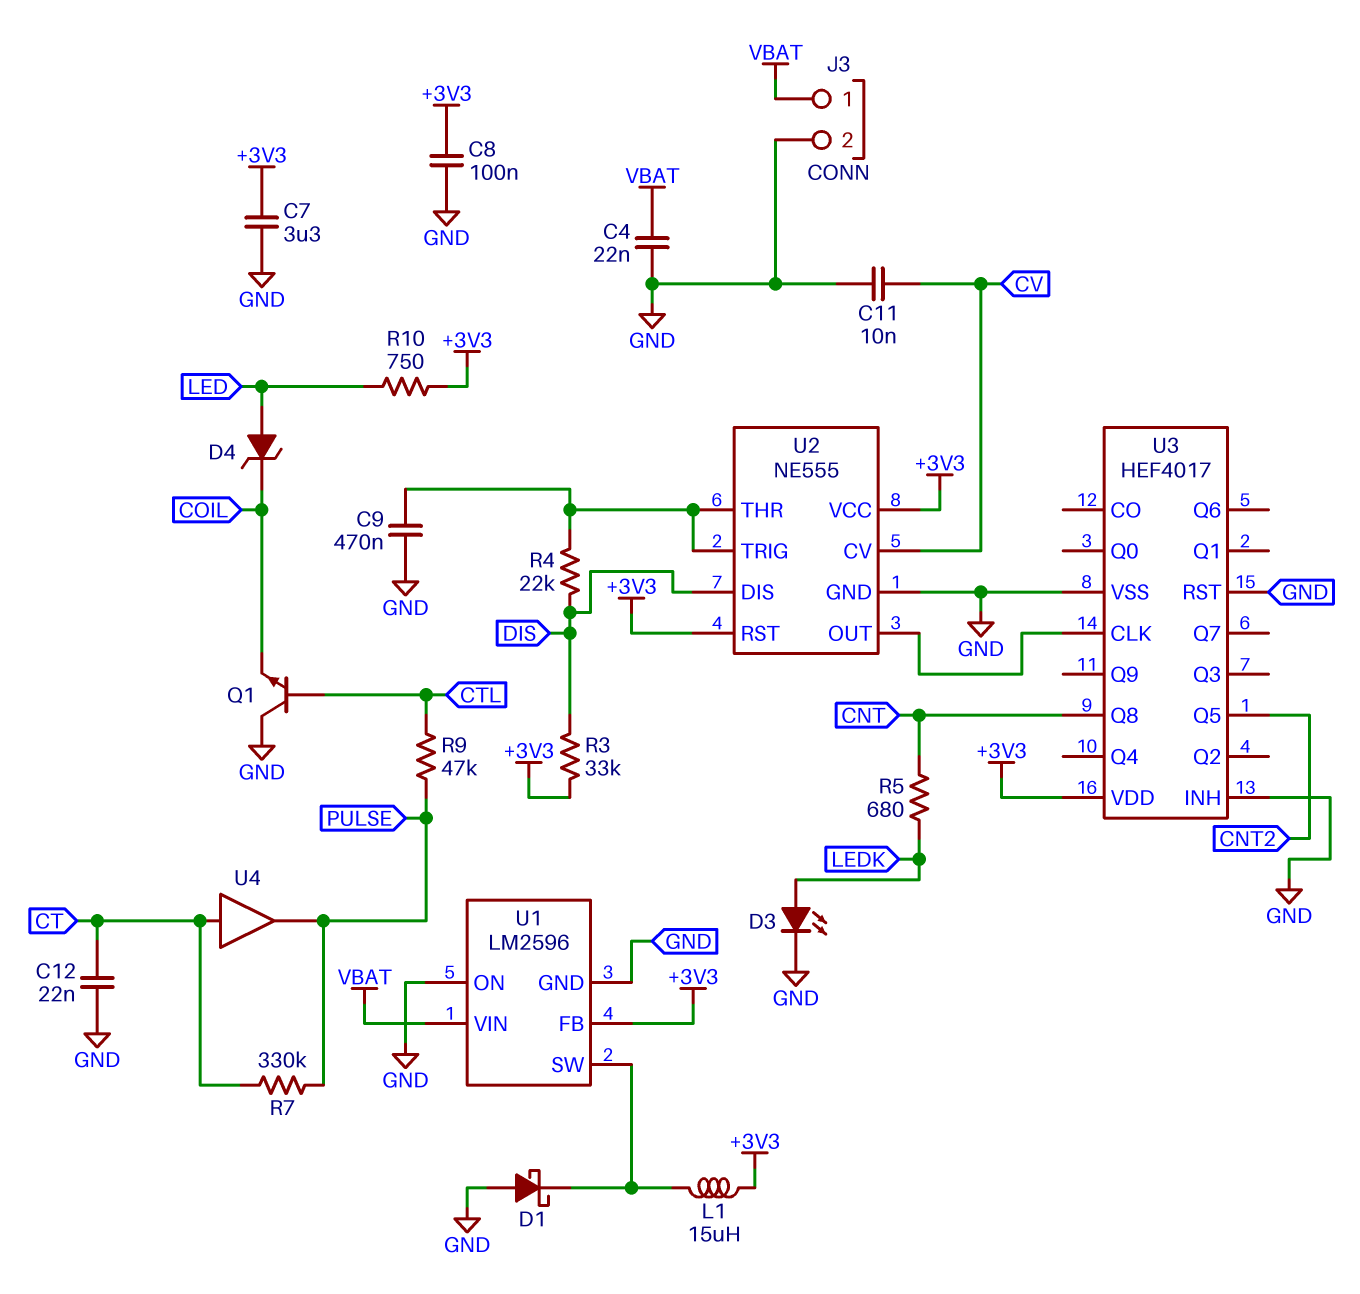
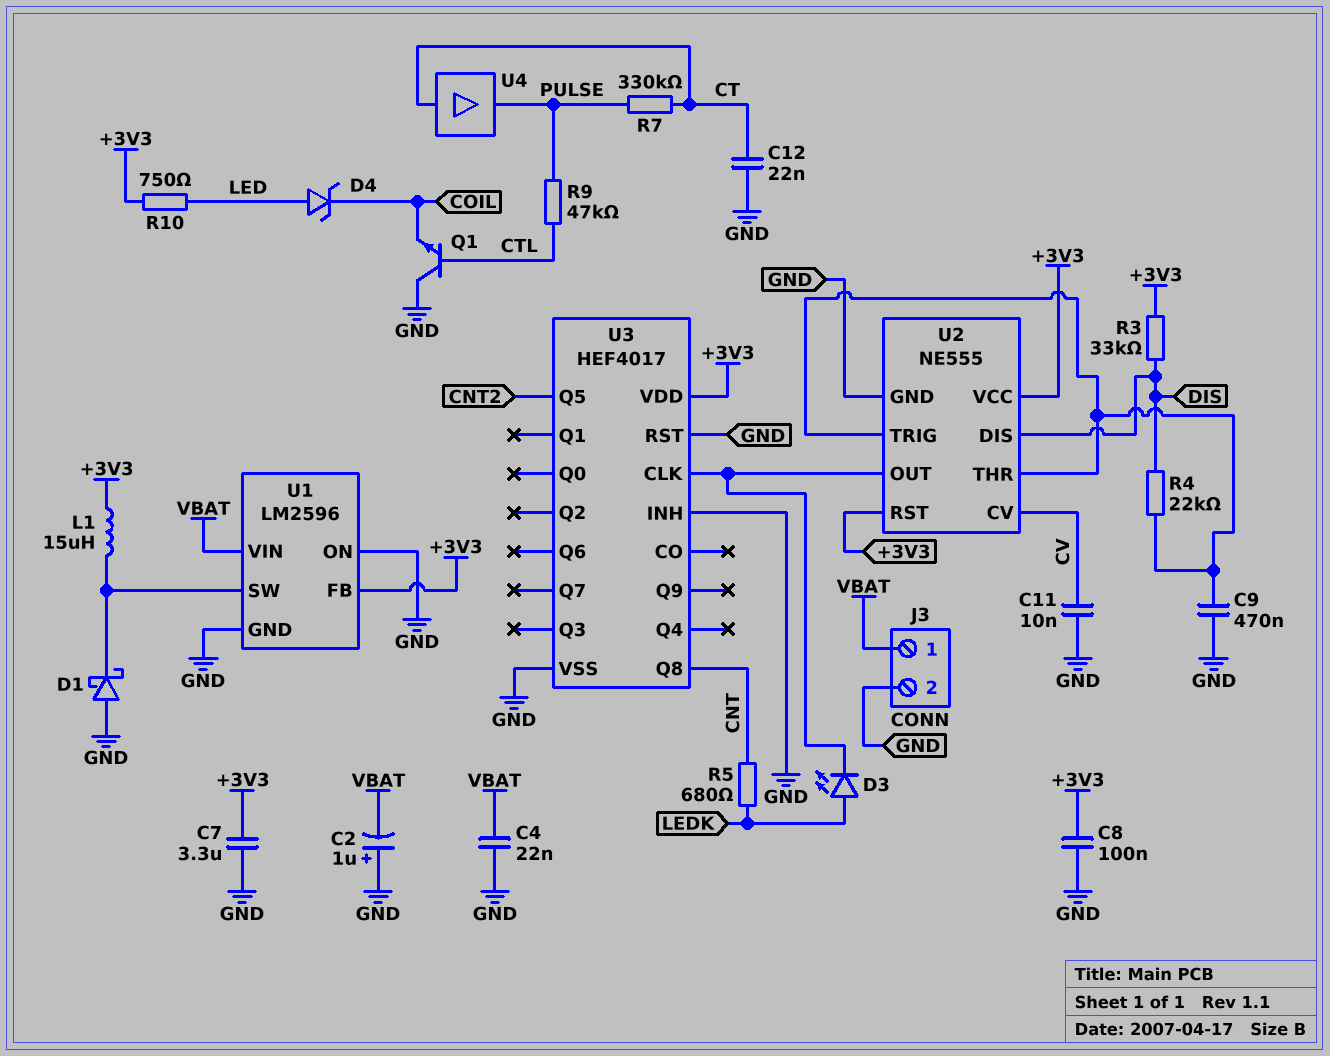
C2: none -> 1uF (plus GND, minus VBAT)
D3: LED (A LEDK, K GND) -> LED (A LEDK, K U2/OUT)

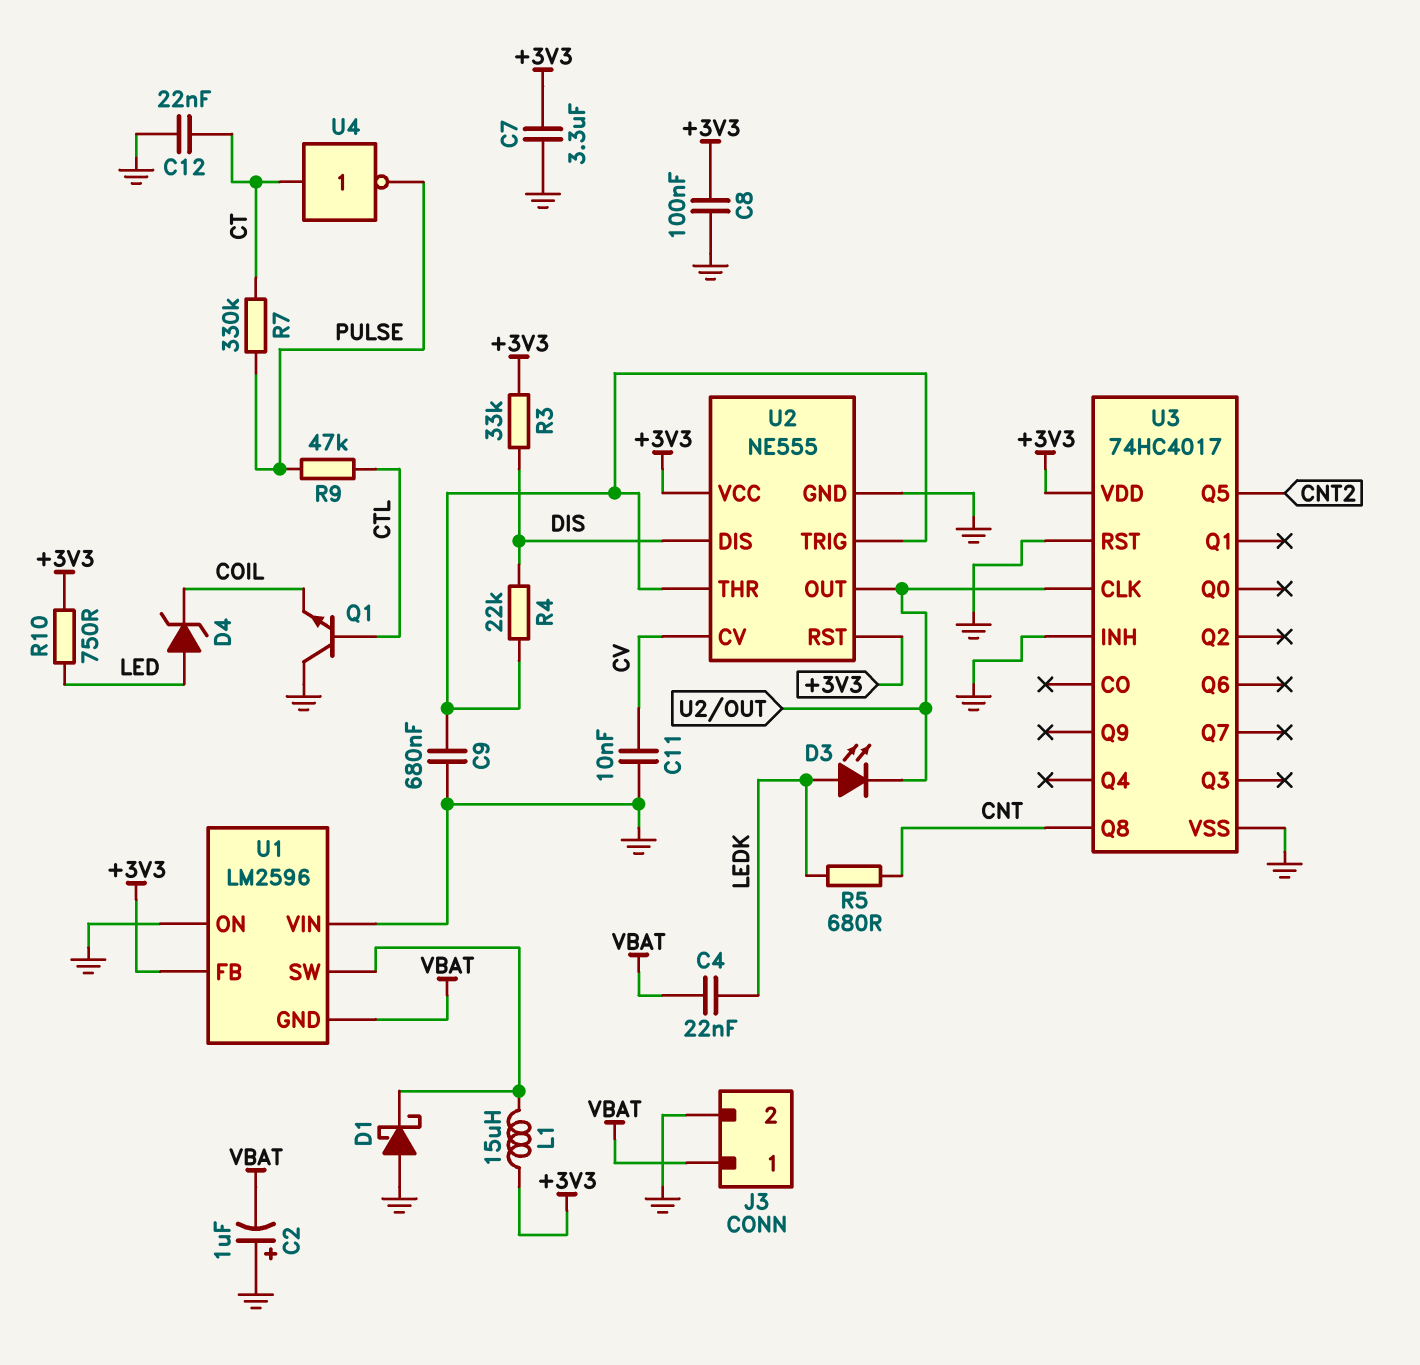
C4: 22nF (GND, VBAT) -> 22nF (LEDK, VBAT)
C9: 470nF (GND, U2/THR) -> 680nF (GND, U2/THR)
U1 pin GND: GND -> VBAT
U1 pin VIN: VBAT -> GND
U3: HEF4017 -> 74HC4017
U4: buffer (in CT, out PULSE) -> NOT (in CT, out PULSE)

